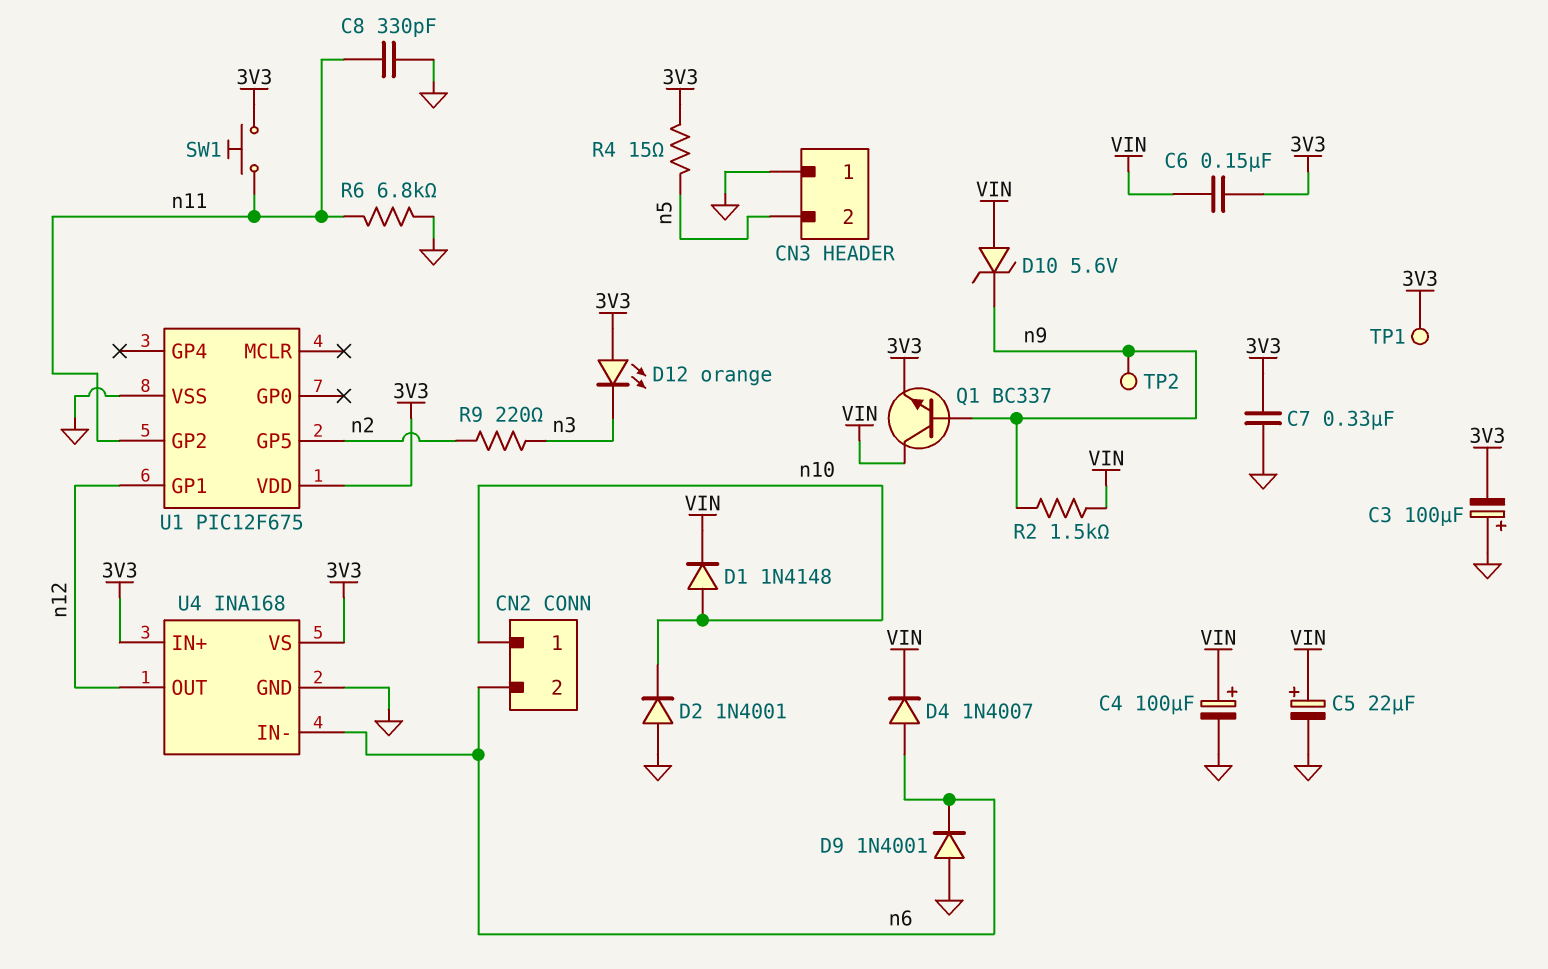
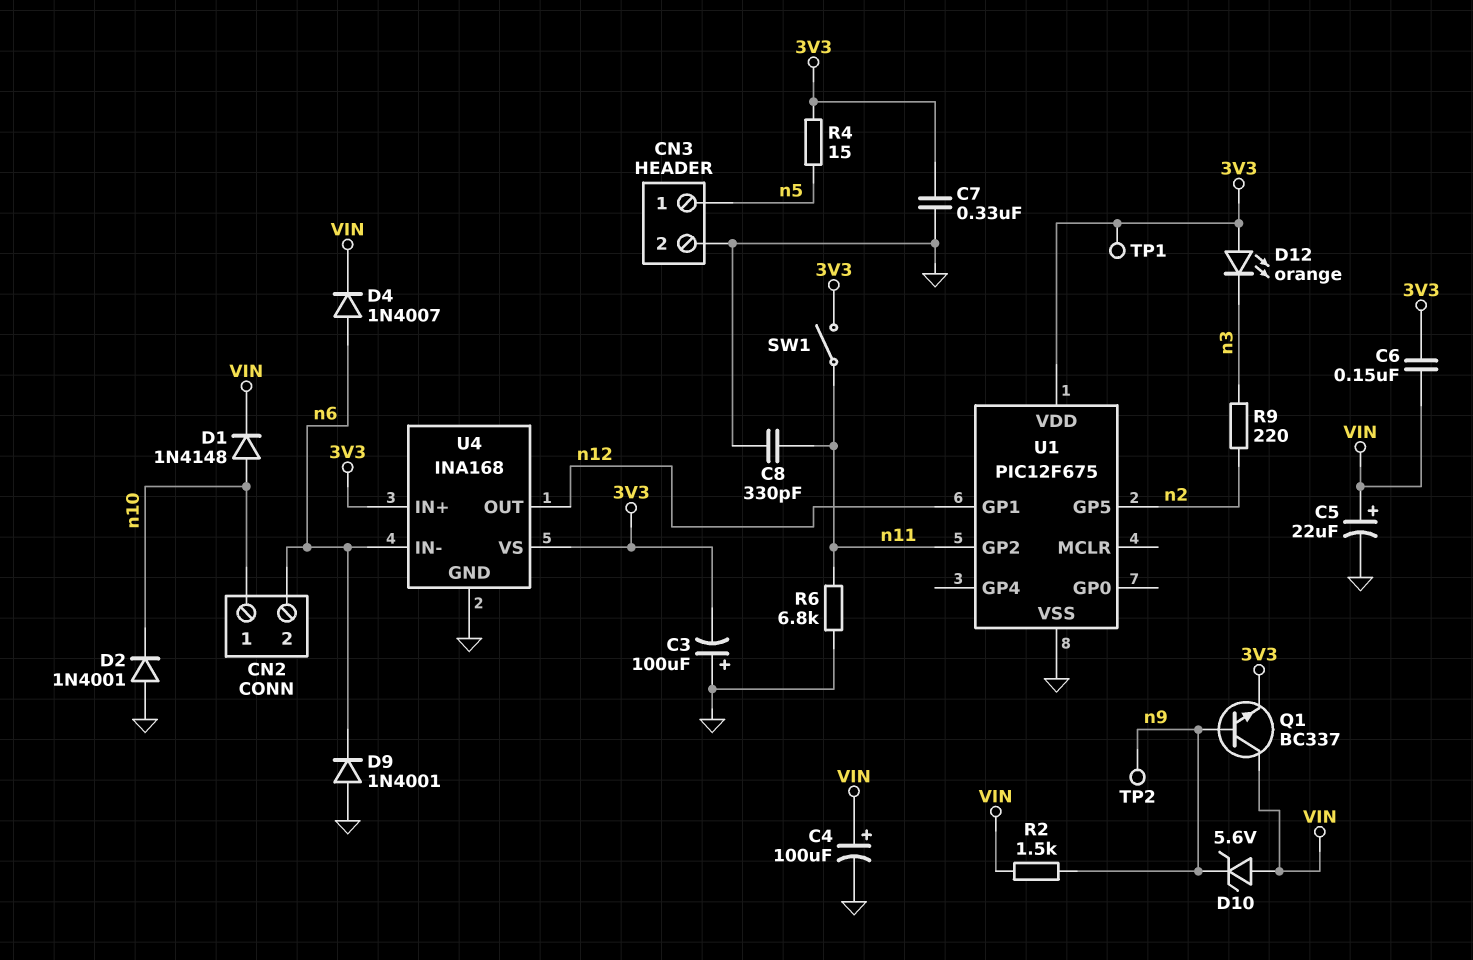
CN3 pin 1: GND -> n5
CN3 pin 2: n5 -> GND
SW1: button (3V3, n11) -> switch (3V3, n11)

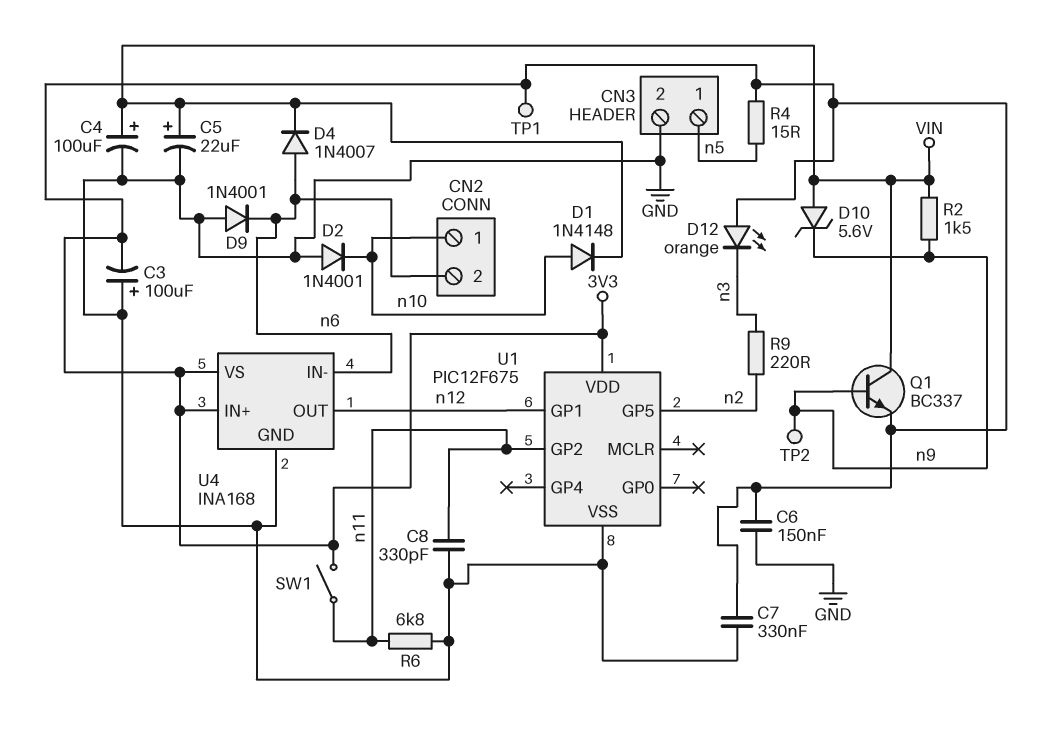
C6: 150nF (3V3, VIN) -> 150nF (3V3, GND)

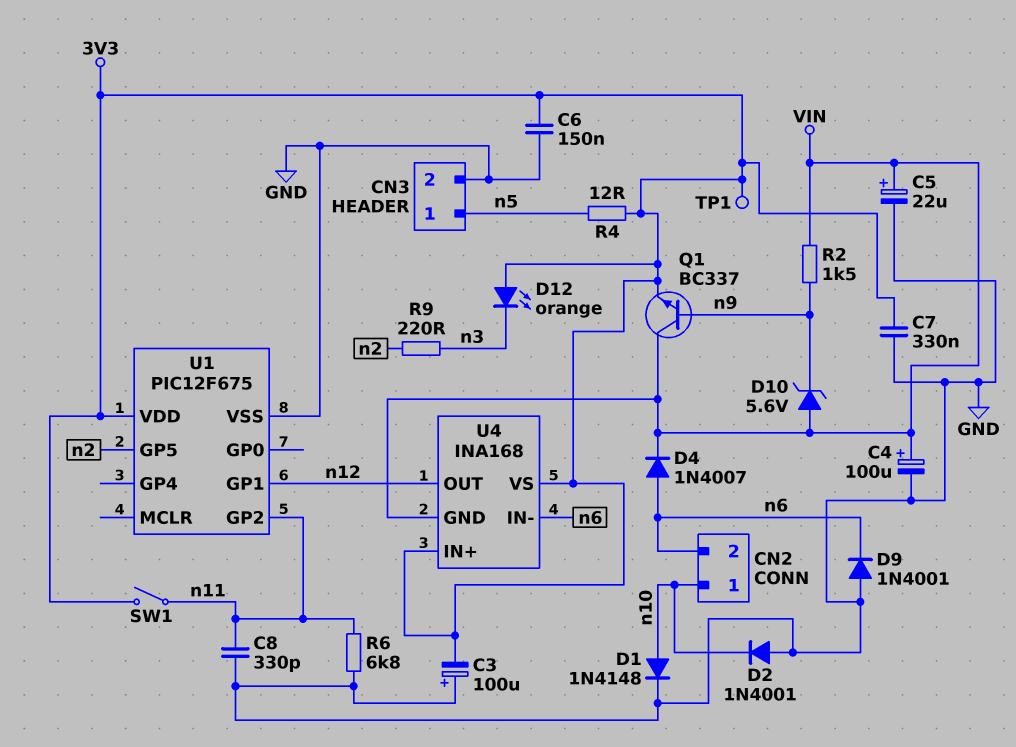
D1: diode 1N4148 (A n10, K VIN) -> diode 1N4148 (A n10, K GND)
R4: 15 (3V3, n5) -> 12 (3V3, n5)
TP2: test point (n9) -> none
U4 pin GND: GND -> VIN

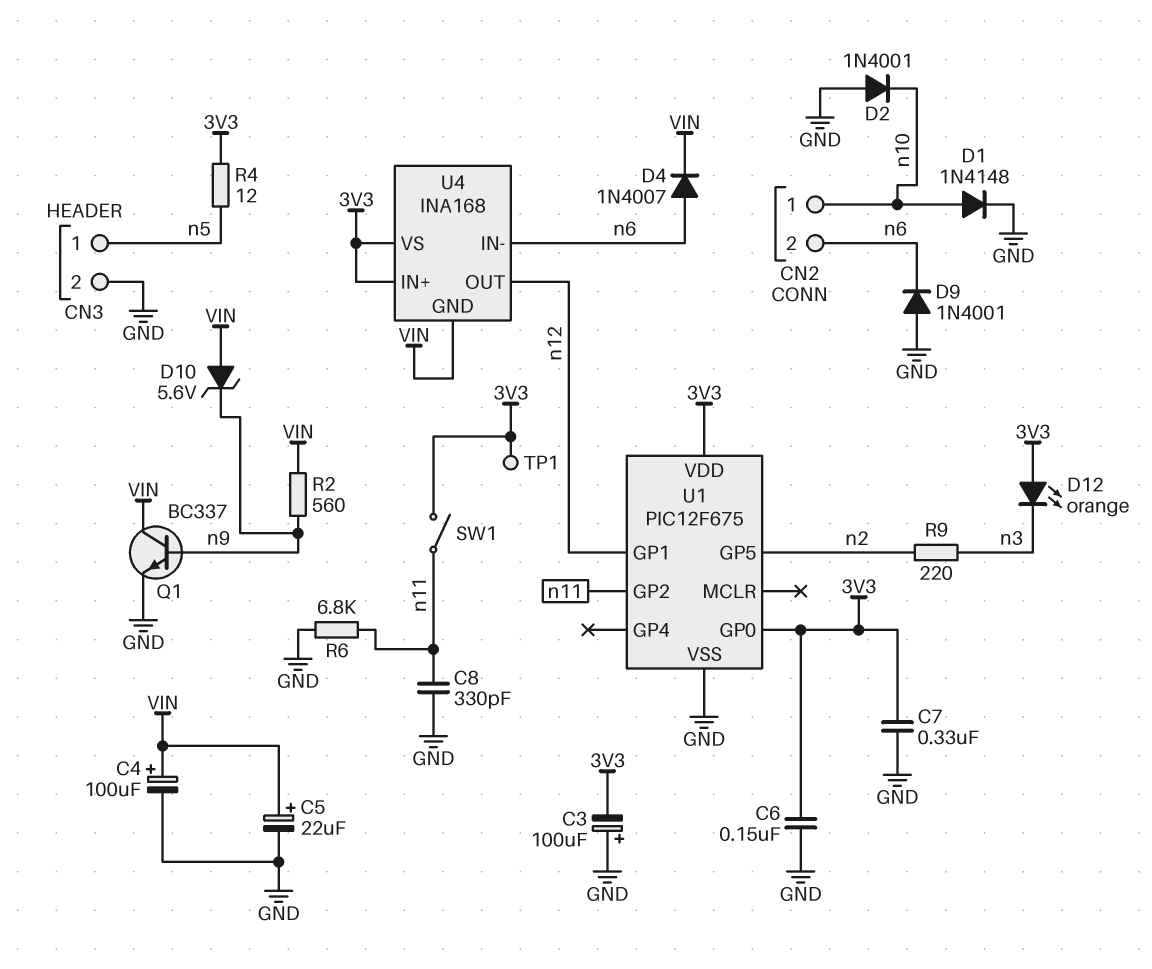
Q1: NPN BC337 (B n9, C VIN, E 3V3) -> NPN BC337 (B n9, C VIN, E GND)
R2: 1.5k (VIN, n9) -> 560 (VIN, n9)
U1 pin GP0: none -> 3V3

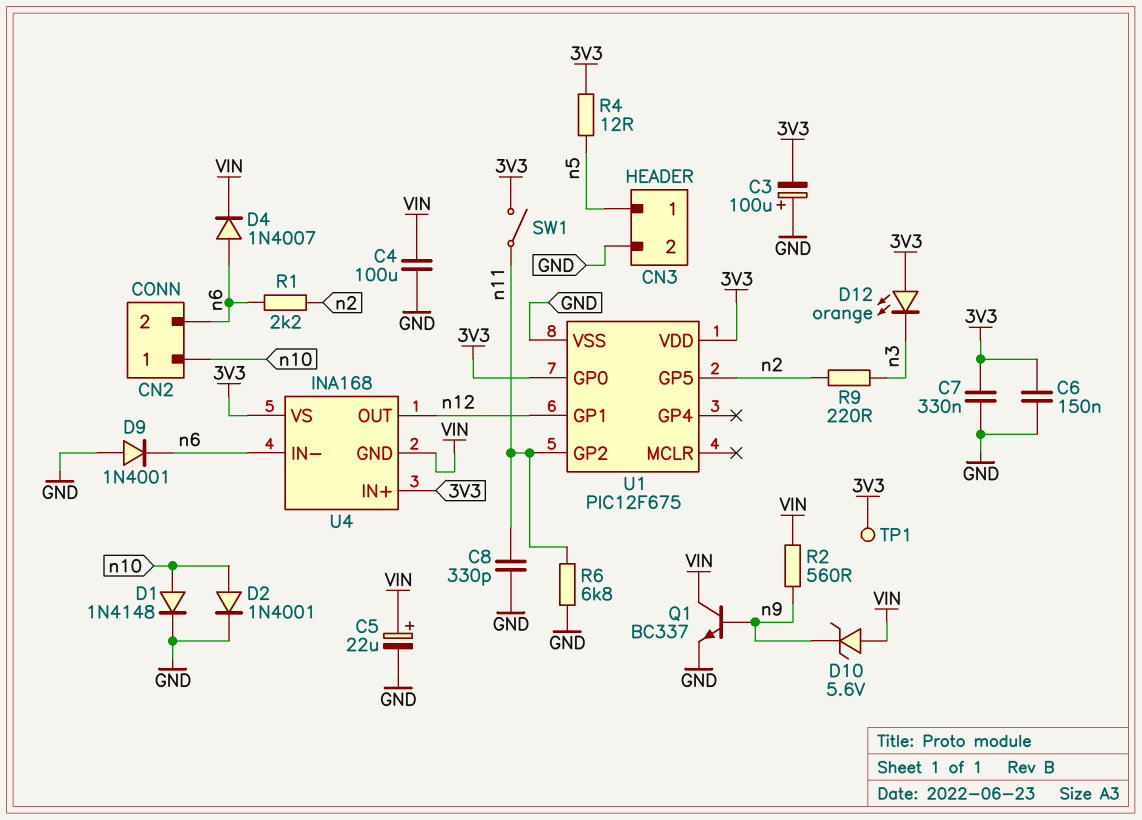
C4: 100uF (plus VIN, minus GND) -> 100uF (GND, VIN)
D2: diode 1N4001 (A GND, K n10) -> diode 1N4001 (A n10, K GND)
R1: none -> 2.2k (n2, n6)

